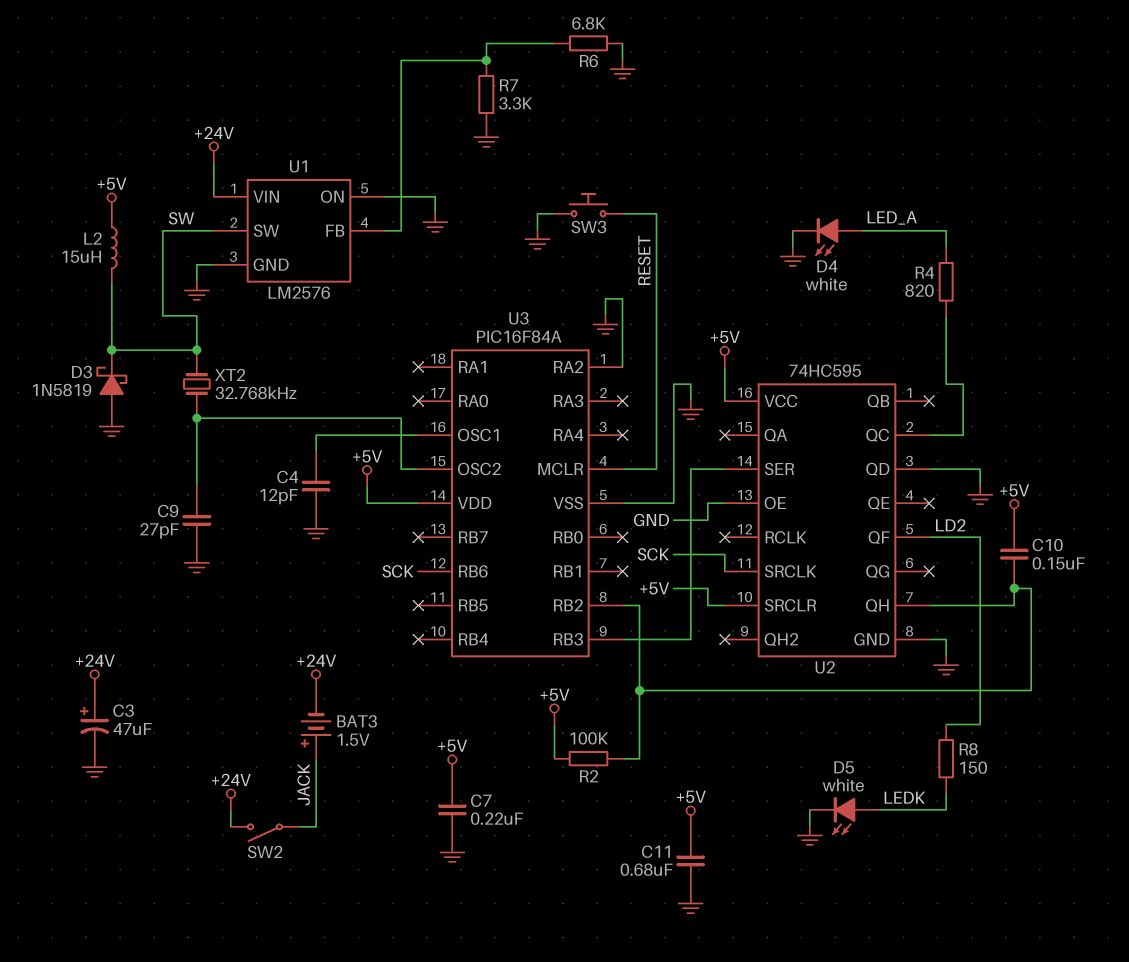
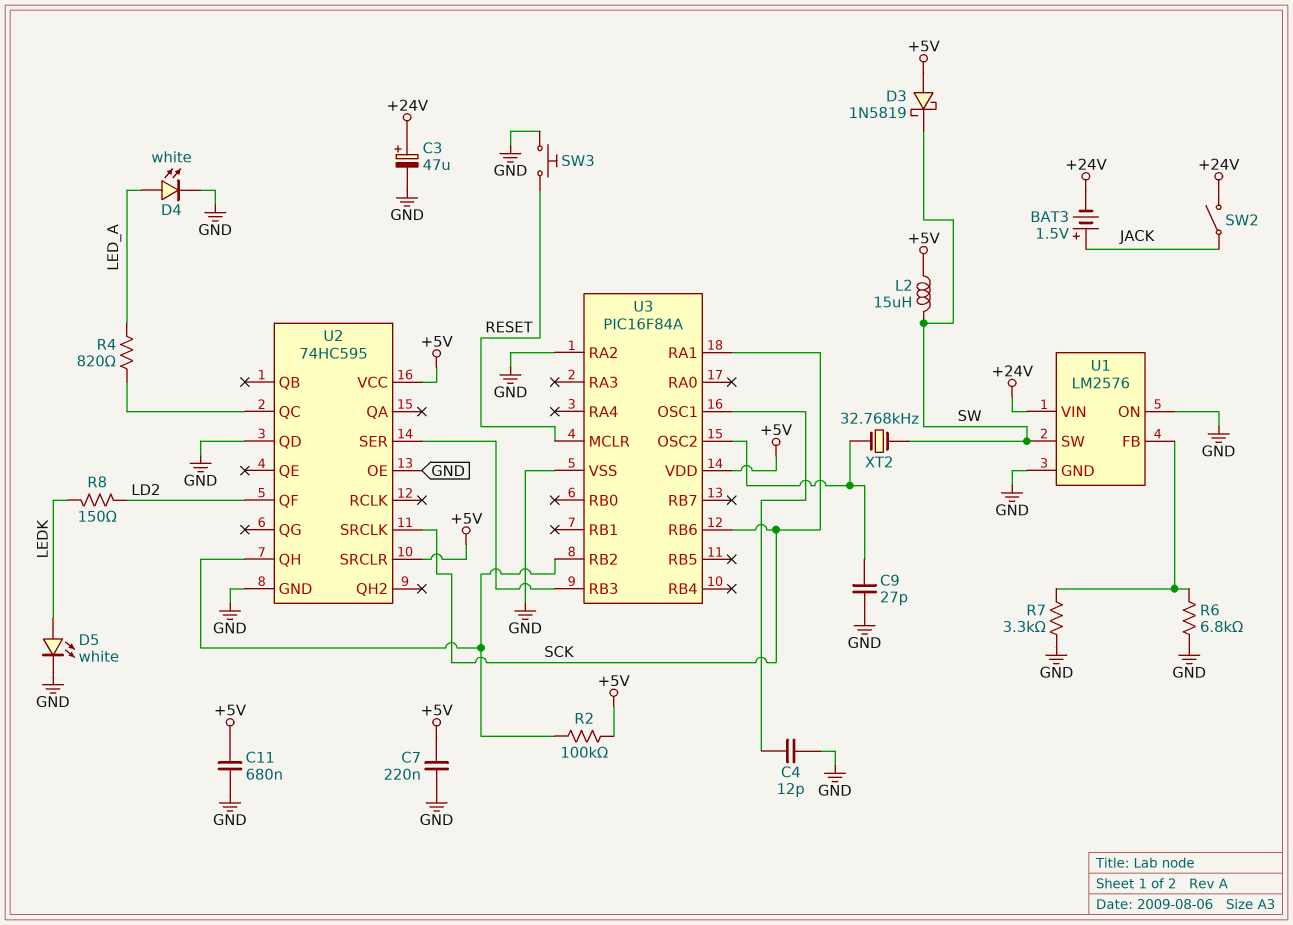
C10: 150nF (+5V, U2/QH) -> none
D3: schottky 1N5819 (A GND, K SW) -> schottky 1N5819 (A +5V, K SW)
U3 pin RA1: none -> SCK

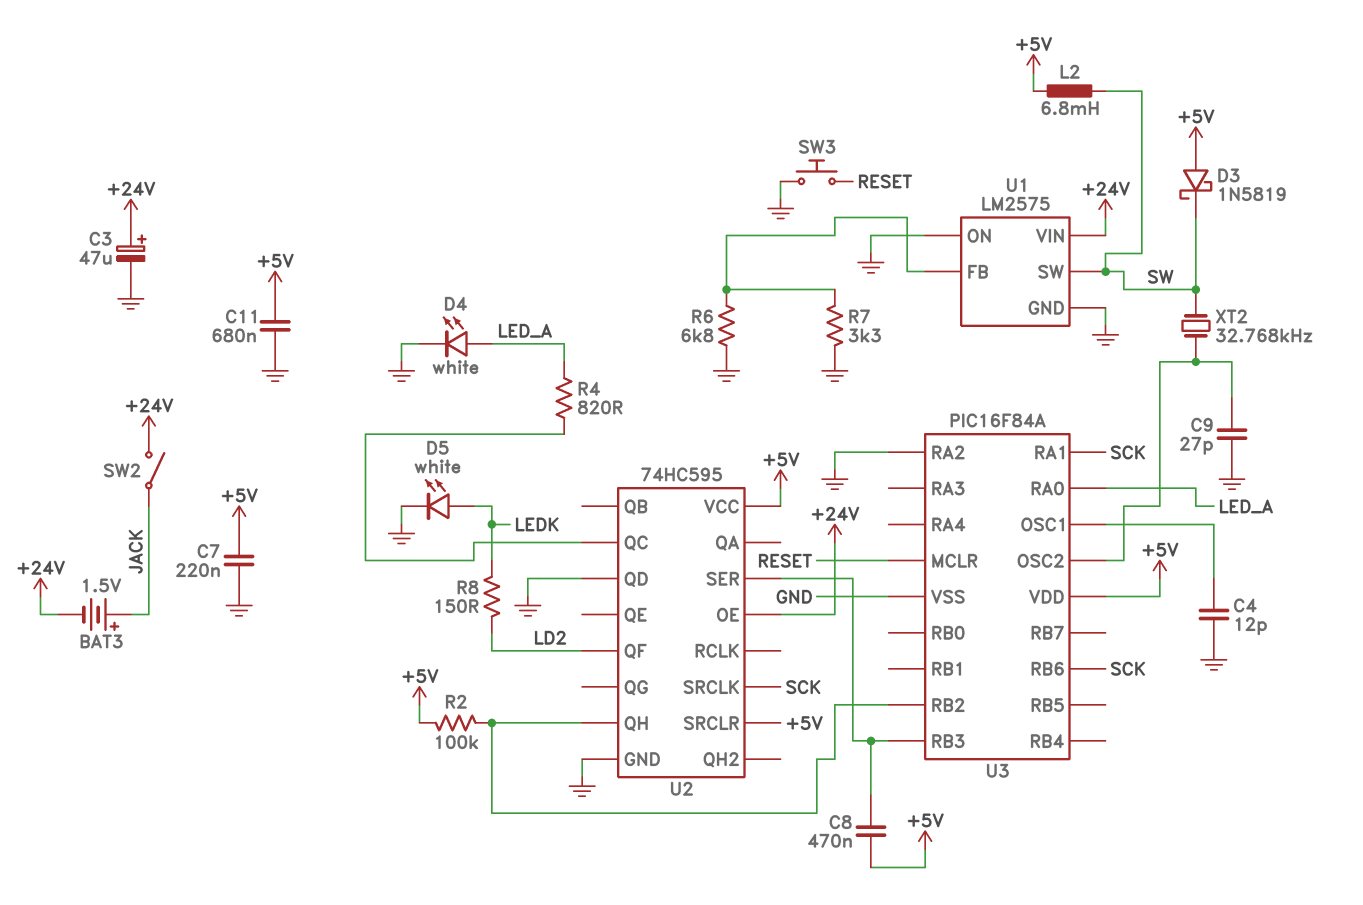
C8: none -> 470nF (+5V, U2/SER)
L2: 15uH (+5V, SW) -> 6.8mH (+5V, SW)
U1: LM2576 -> LM2575
U2 pin OE: GND -> +24V
U3 pin RA0: none -> LED_A

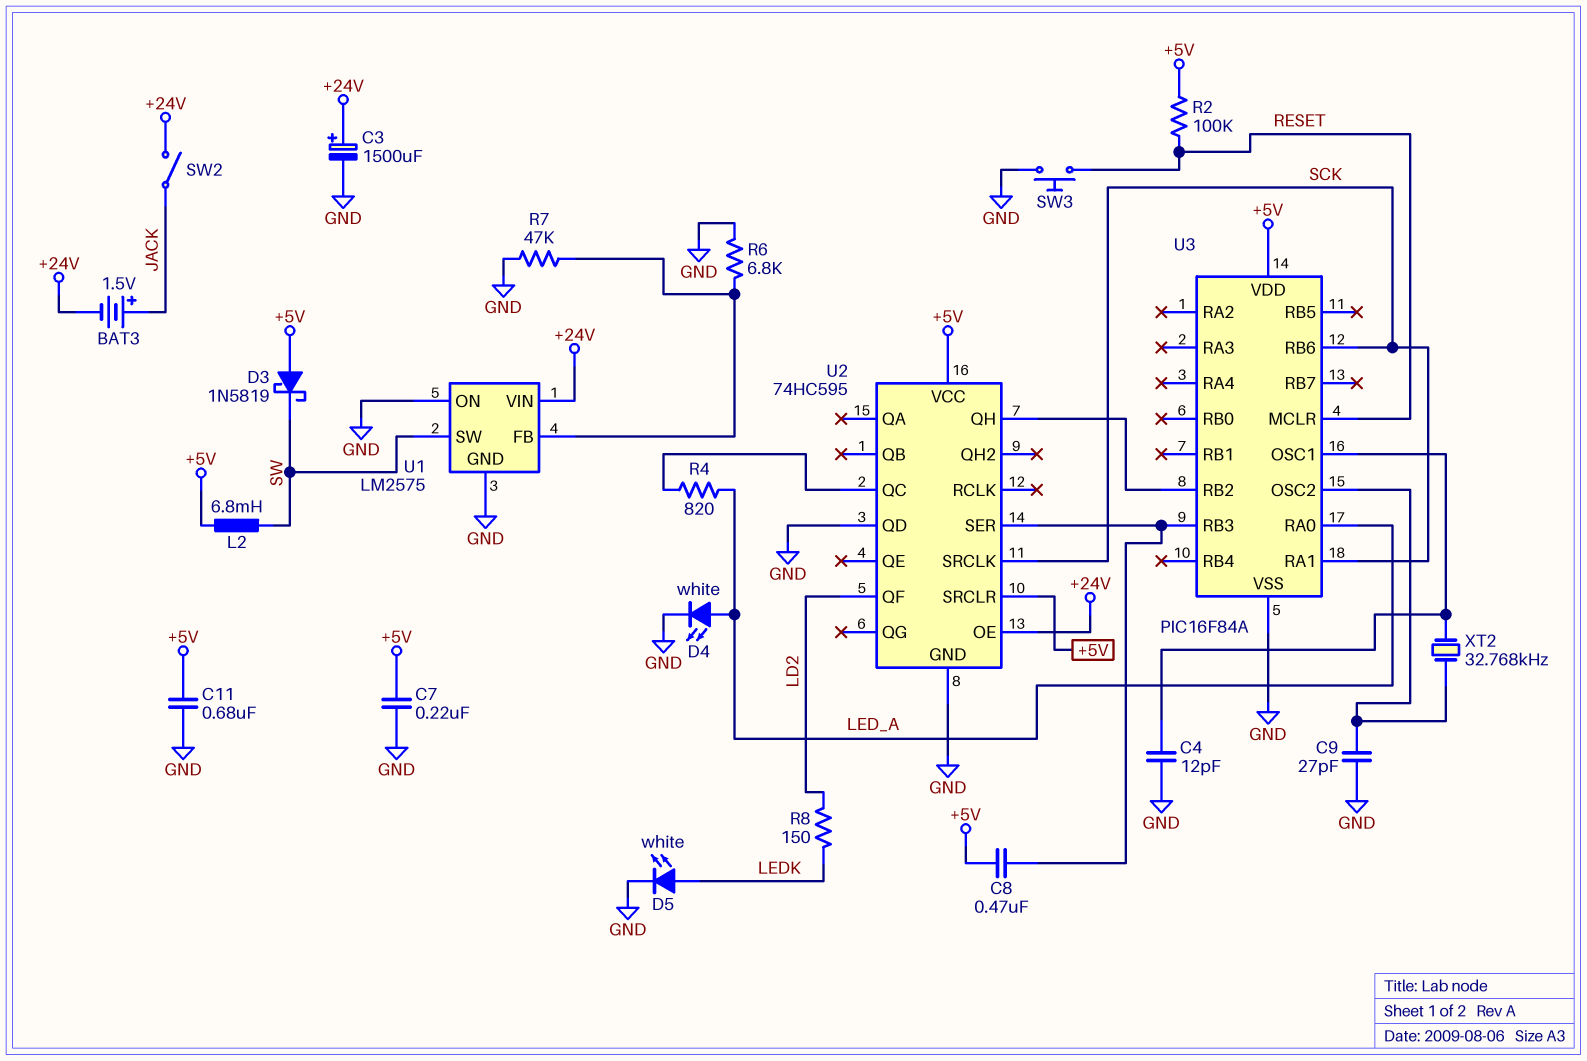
C3: 47uF (plus +24V, minus GND) -> 1500uF (plus +24V, minus GND)
R2: 100k (+5V, U2/QH) -> 100k (+5V, RESET)
R7: 3.3k (GND, U1/FB) -> 47k (GND, U1/FB)
U3 pin RA2: GND -> none
XT2: 32.768kHz (SW, U3/OSC2) -> 32.768kHz (U3/OSC1, U3/OSC2)

